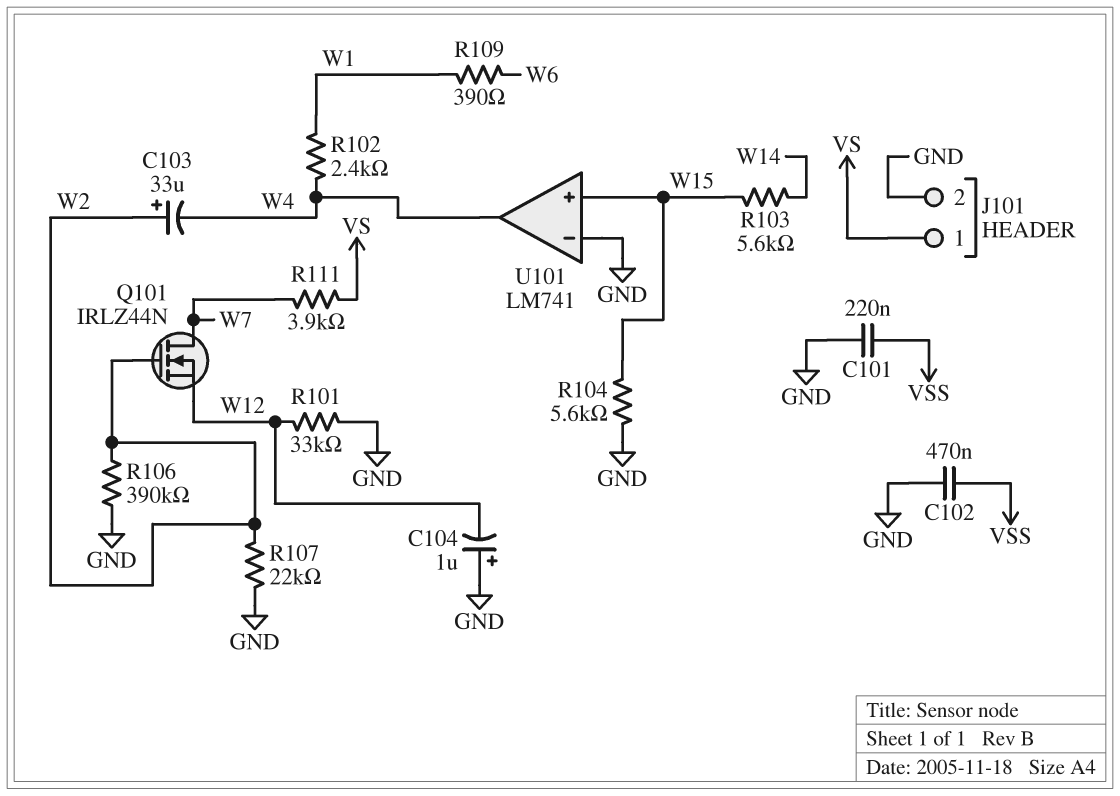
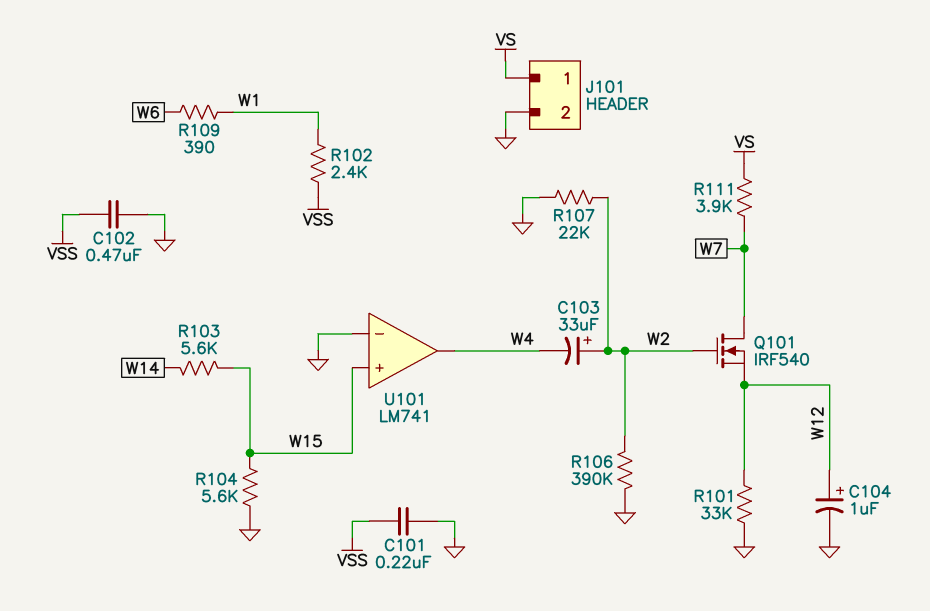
C104: 1uF (plus GND, minus W12) -> 1uF (plus W12, minus GND)
Q101: NMOS IRLZ44N (G W2, D W7, S W12) -> NMOS IRF540 (G W2, D W7, S W12)
R102: 2.4k (W1, W4) -> 2.4k (VSS, W1)

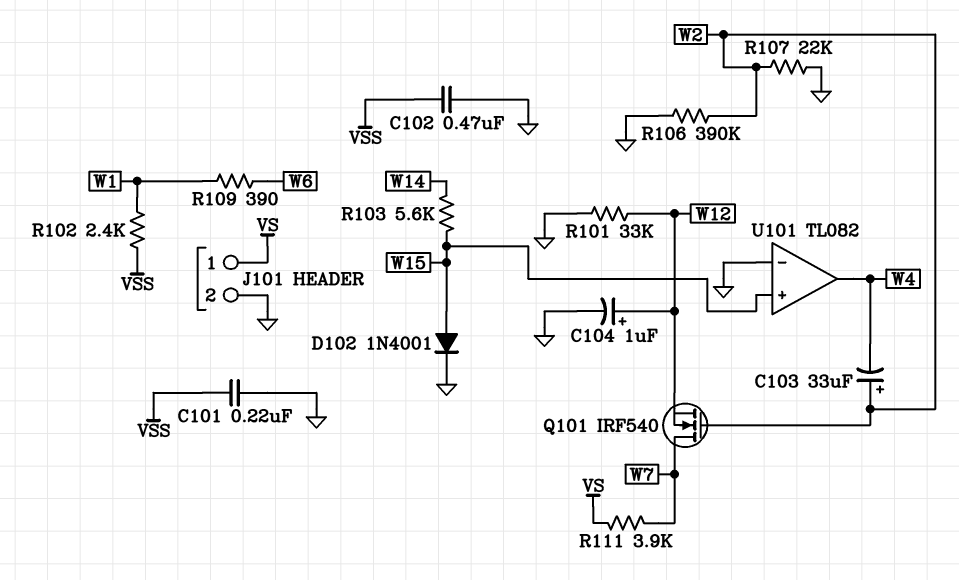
D102: none -> diode 1N4001 (A W15, K GND)
R104: 5.6k (GND, W15) -> none
U101: LM741 -> TL082

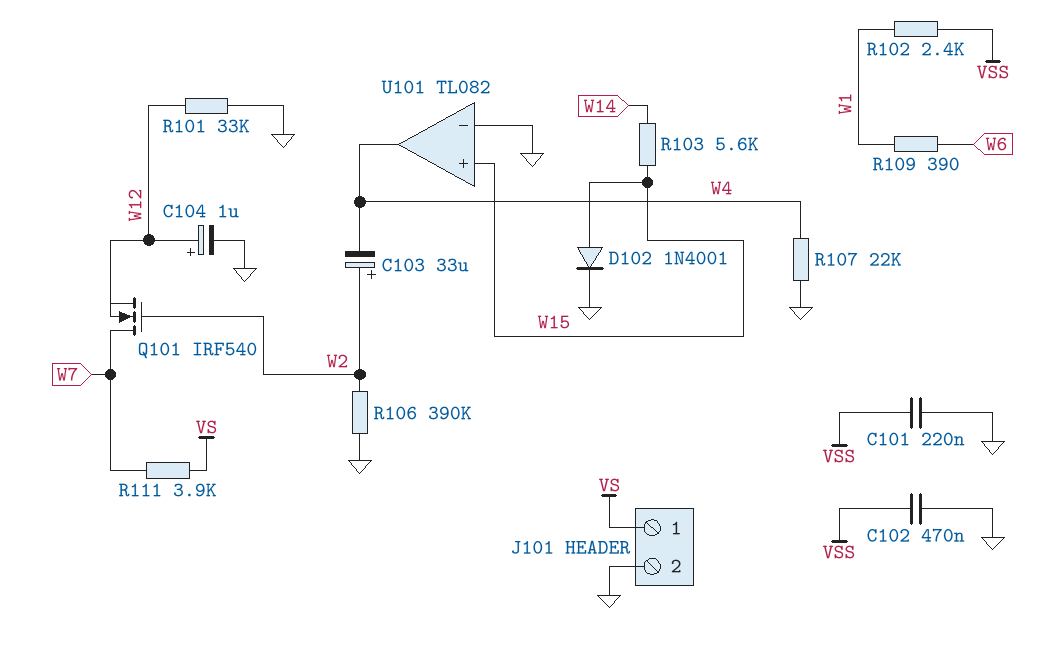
R107: 22k (GND, W2) -> 22k (GND, W4)

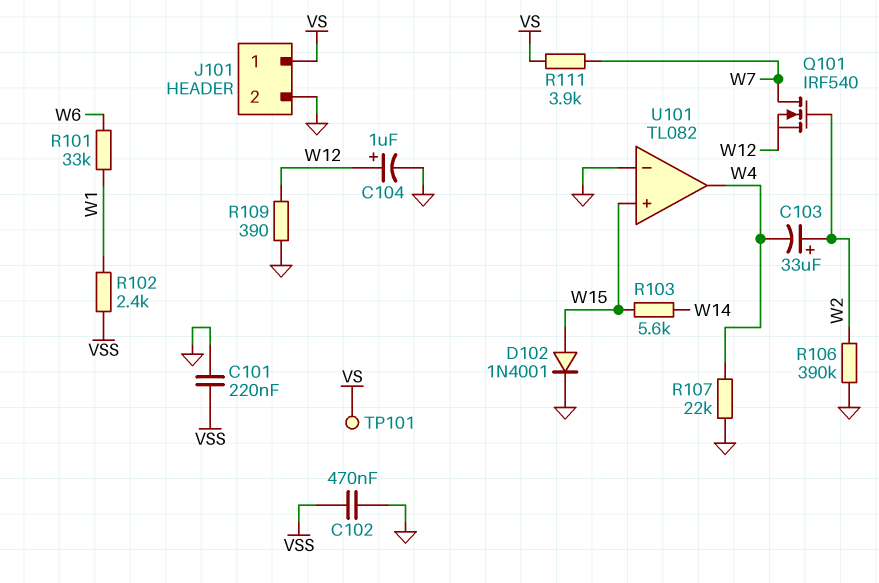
R101: 33k (GND, W12) -> 33k (W1, W6)
R109: 390 (W1, W6) -> 390 (GND, W12)
TP101: none -> test point (VS)

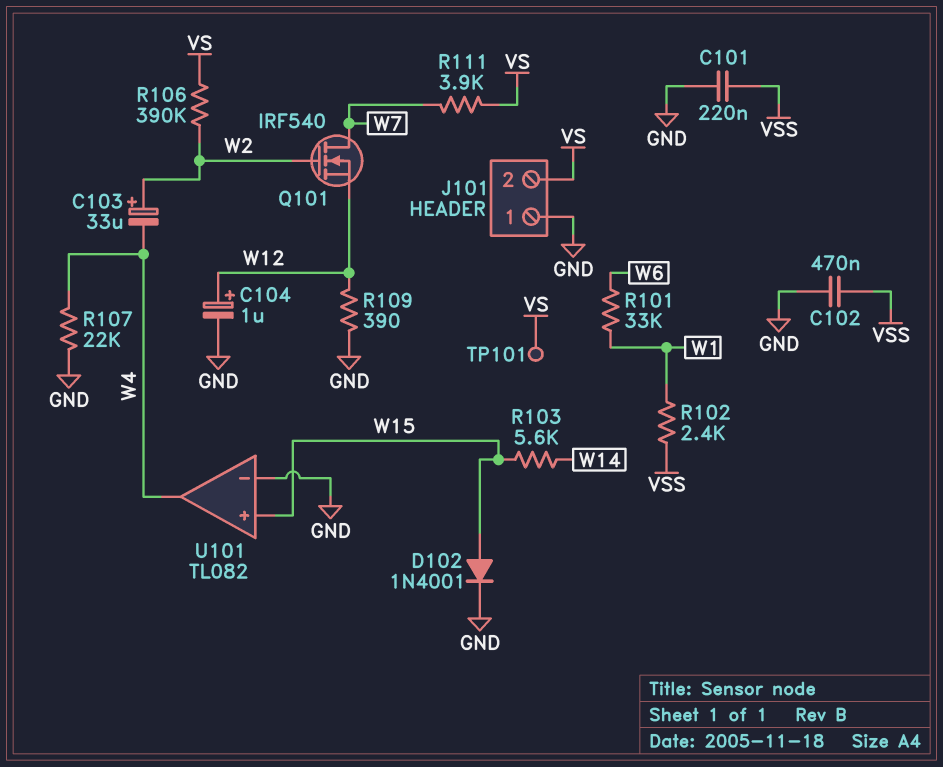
J101 pin 1: VS -> GND
J101 pin 2: GND -> VS
R106: 390k (GND, W2) -> 390k (VS, W2)

